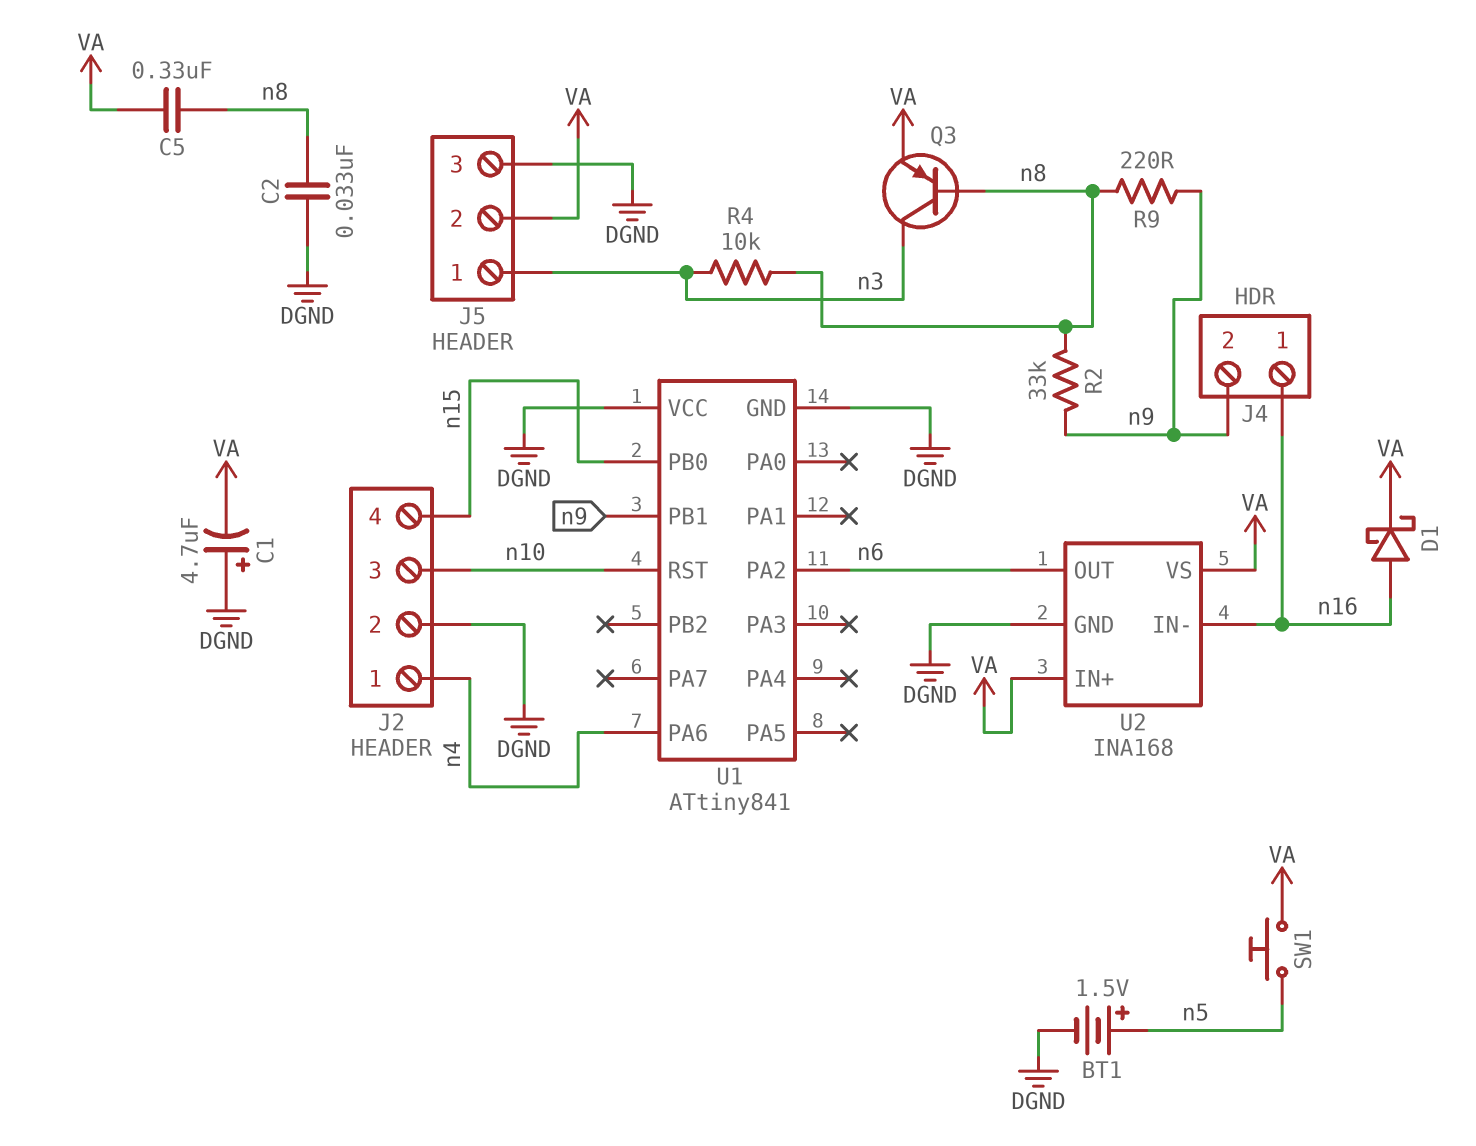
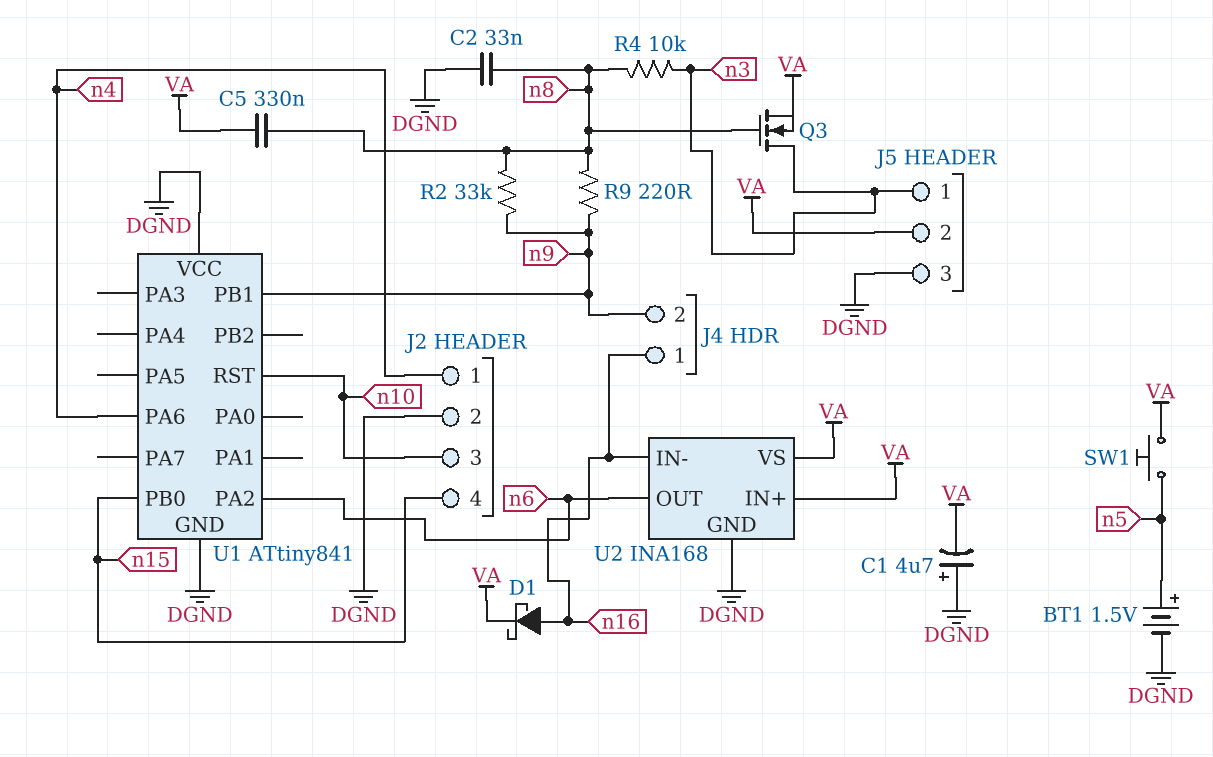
Q3: PNP (B n8, C n3, E VA) -> NMOS (G n8, D n3, S VA)

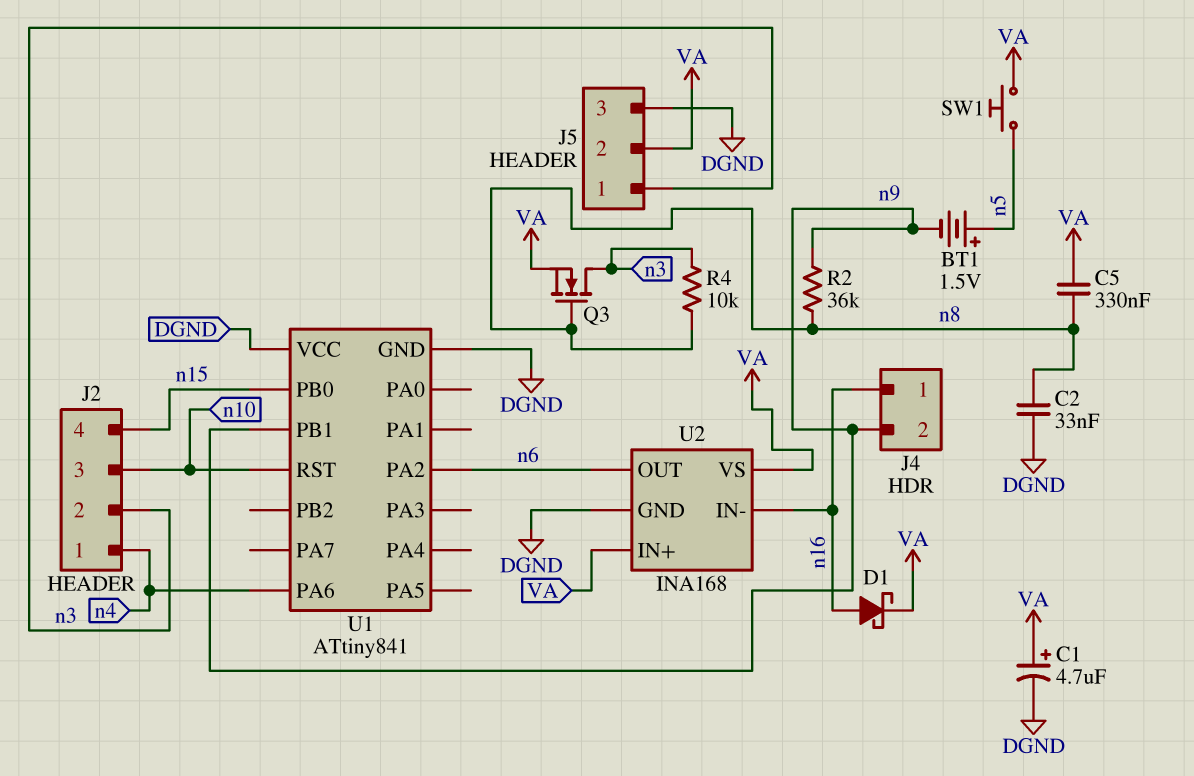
BT1: 1.5V (plus n5, minus DGND) -> 1.5V (plus n5, minus n9)
C1: 4.7uF (plus DGND, minus VA) -> 4.7uF (plus VA, minus DGND)
J2 pin 2: DGND -> n3
R2: 33k (n8, n9) -> 36k (n8, n9)
R9: 220 (n8, n9) -> none

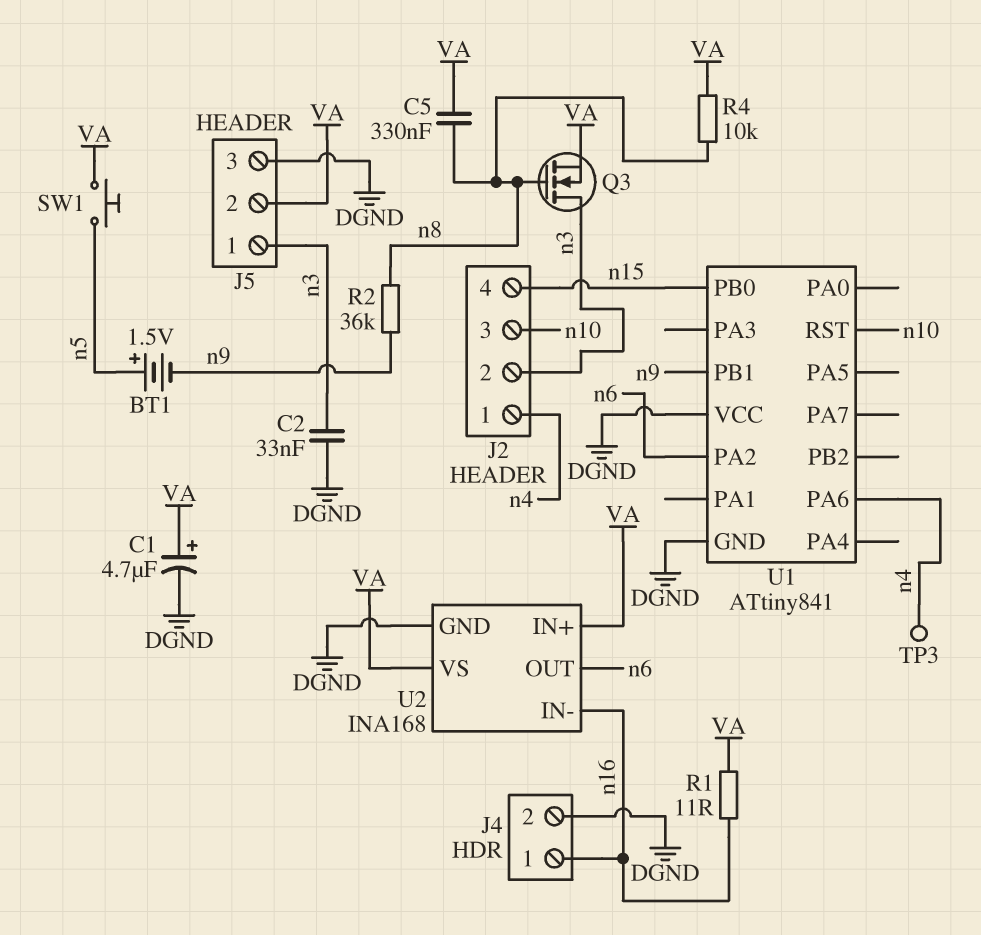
C2: 33nF (DGND, n8) -> 33nF (DGND, n3)
D1: schottky (A n16, K VA) -> none
J4 pin 2: n9 -> DGND
R1: none -> 11 (VA, n16)
R4: 10k (n3, n8) -> 10k (VA, n8)
TP3: none -> test point (n4)

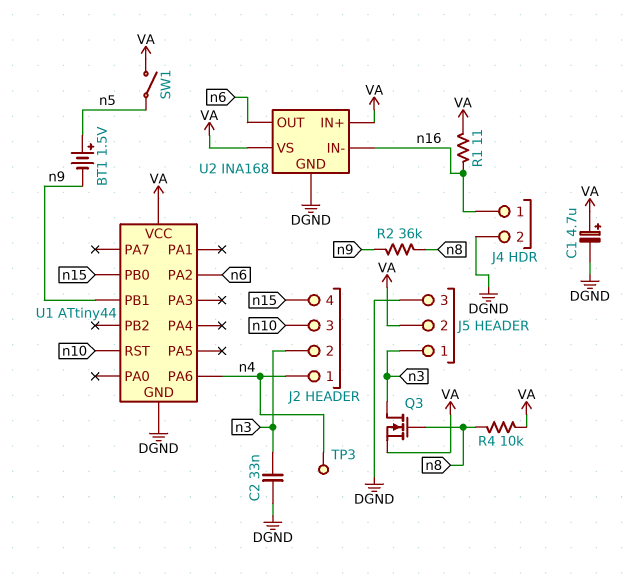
C5: 330nF (VA, n8) -> none
SW1: button (VA, n5) -> switch (VA, n5)
U1: ATtiny841 -> ATtiny44
U1 pin VCC: DGND -> VA

